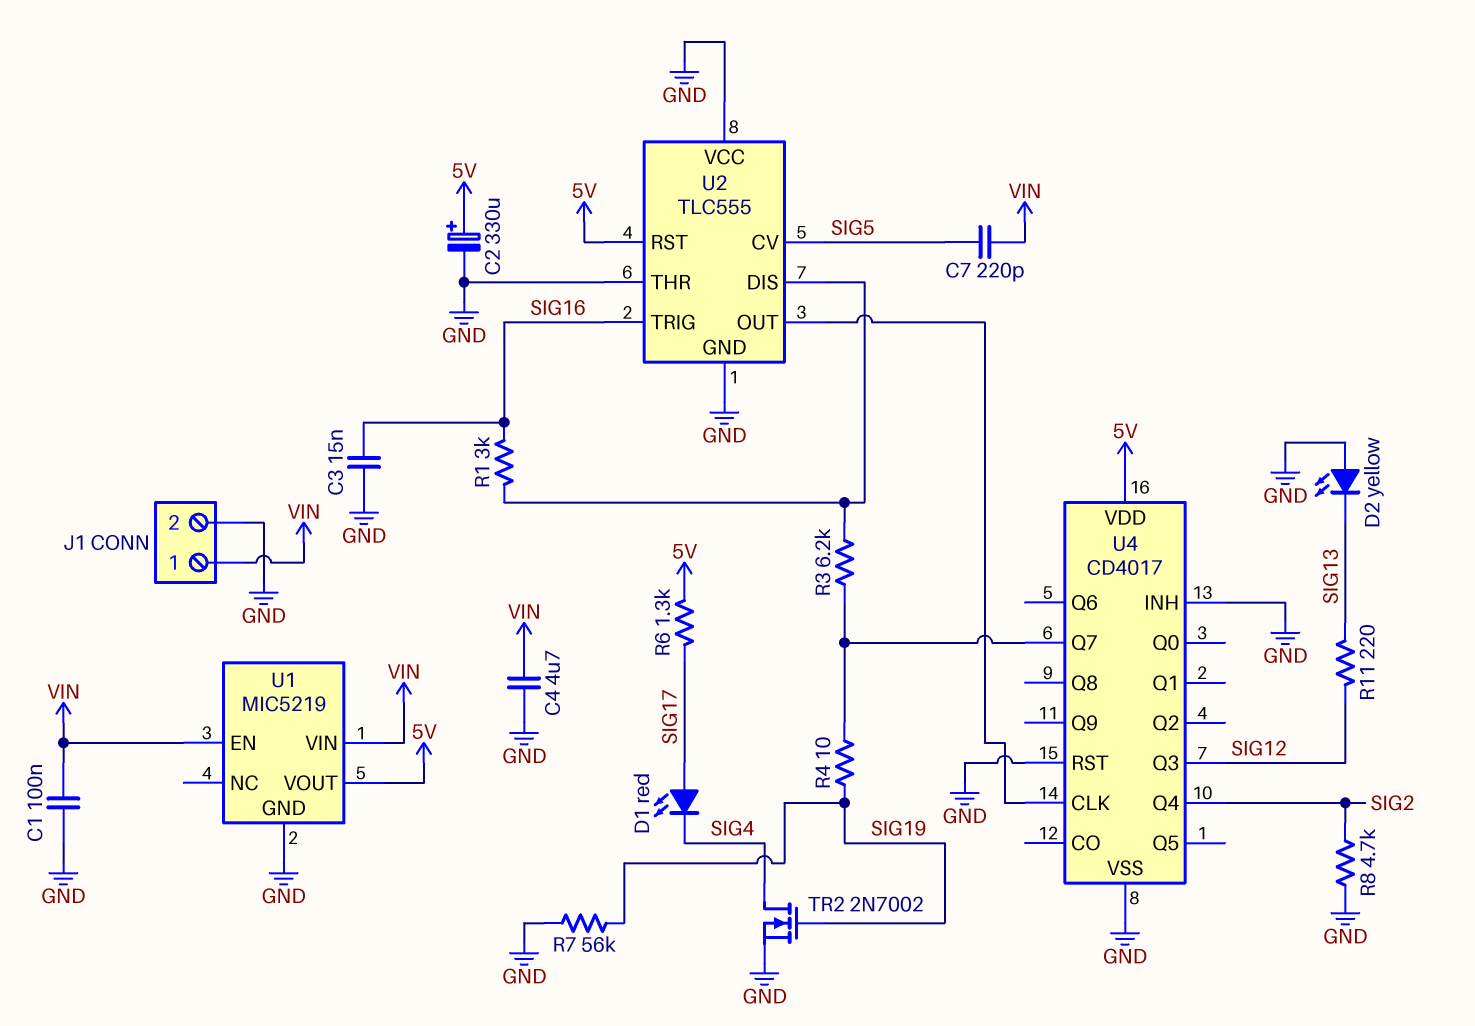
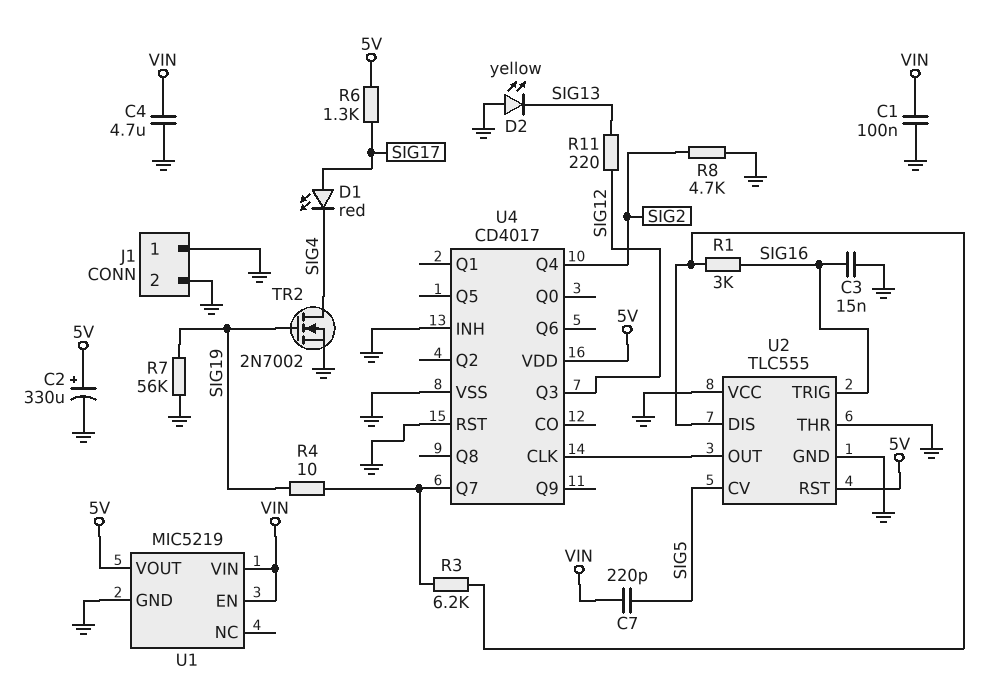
J1 pin 1: VIN -> GND

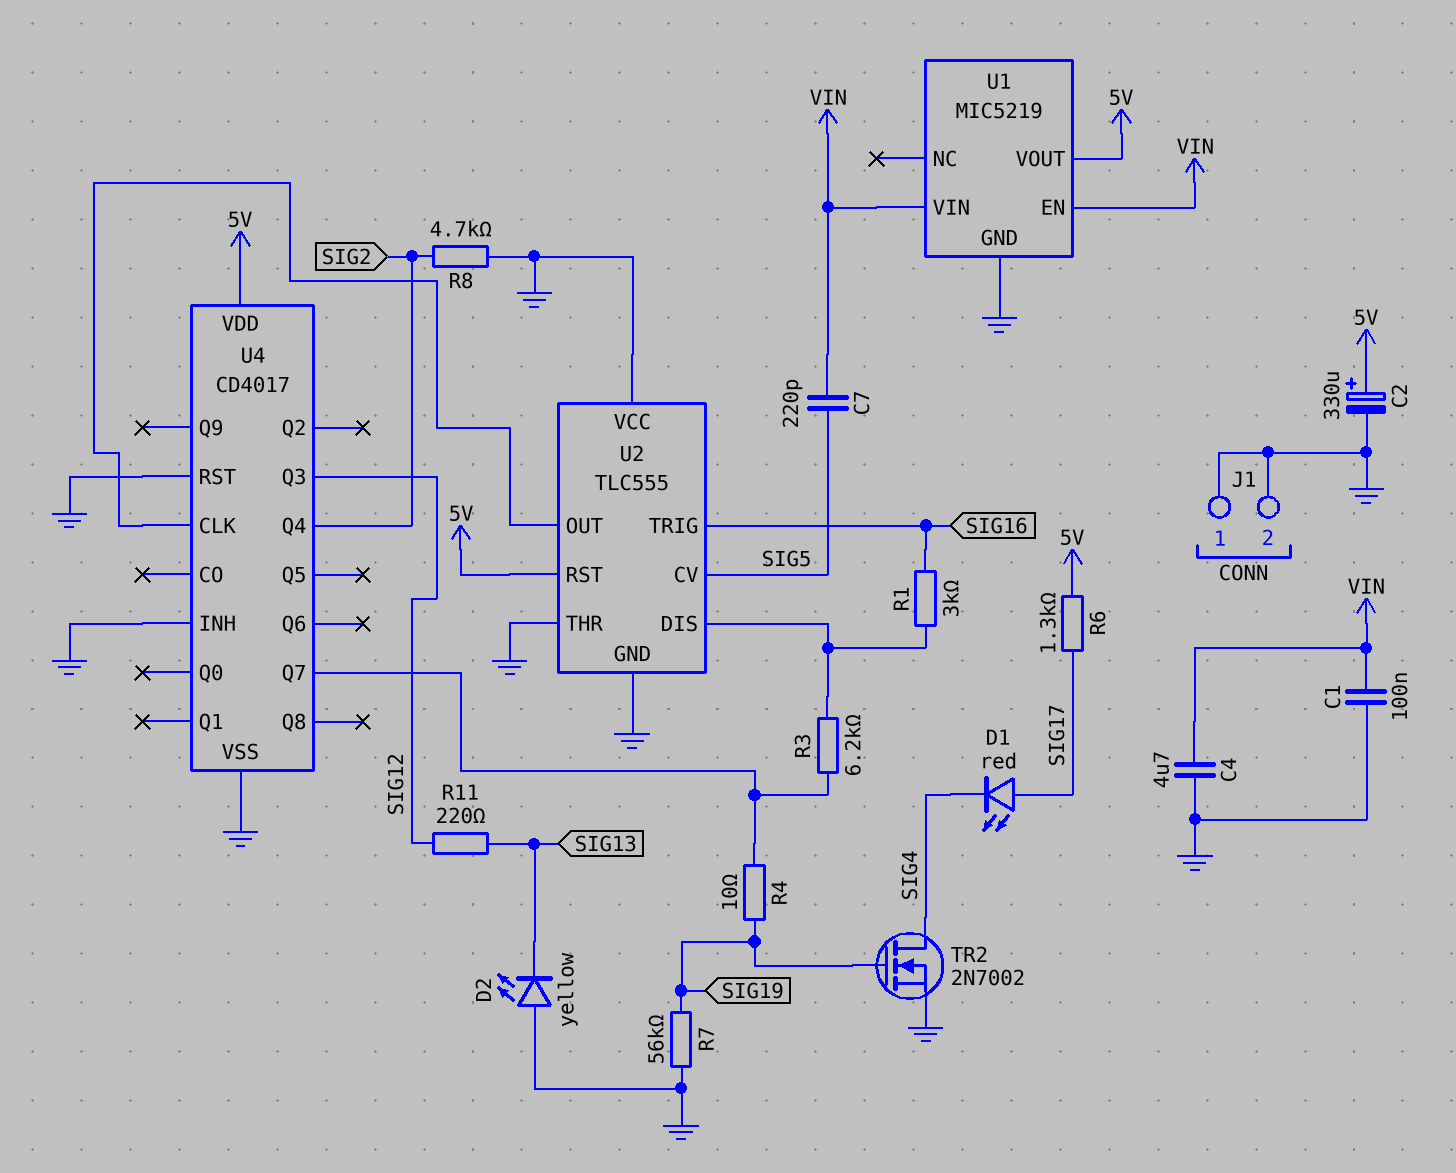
C3: 15nF (GND, SIG16) -> none

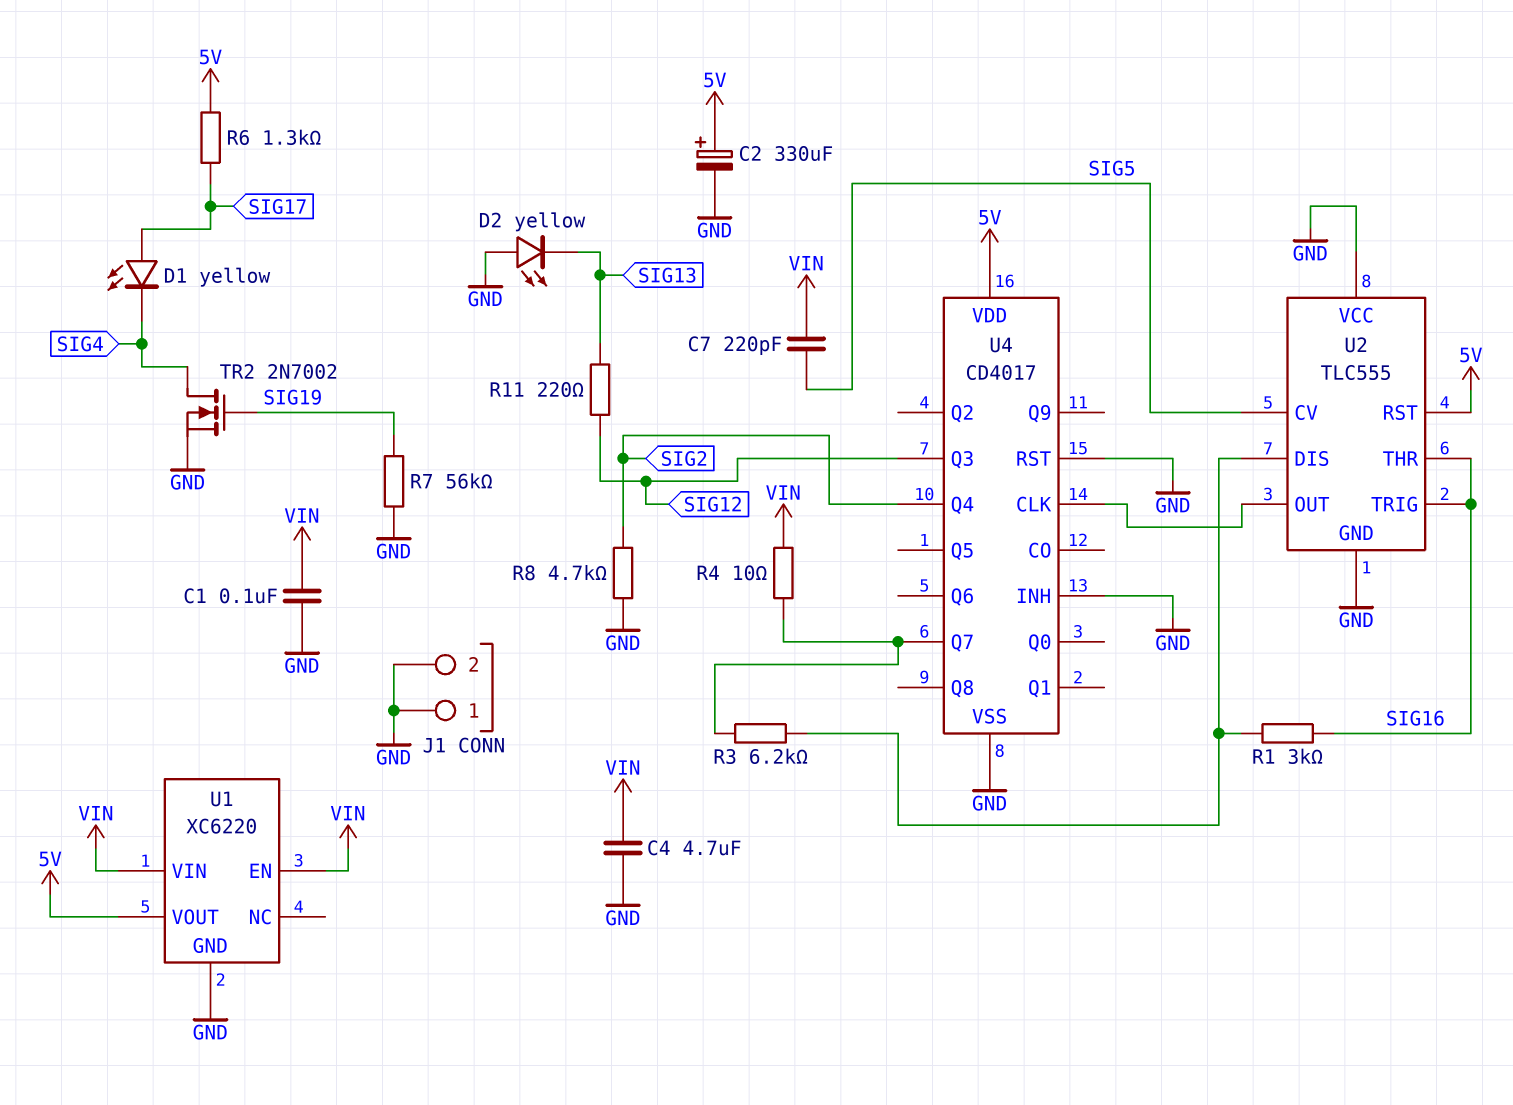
D1: LED red (A SIG17, K SIG4) -> LED yellow (A SIG17, K SIG4)
R4: 10 (SIG19, U4/Q7) -> 10 (U4/Q7, VIN)
U1: MIC5219 -> XC6220
U2 pin THR: GND -> SIG16

